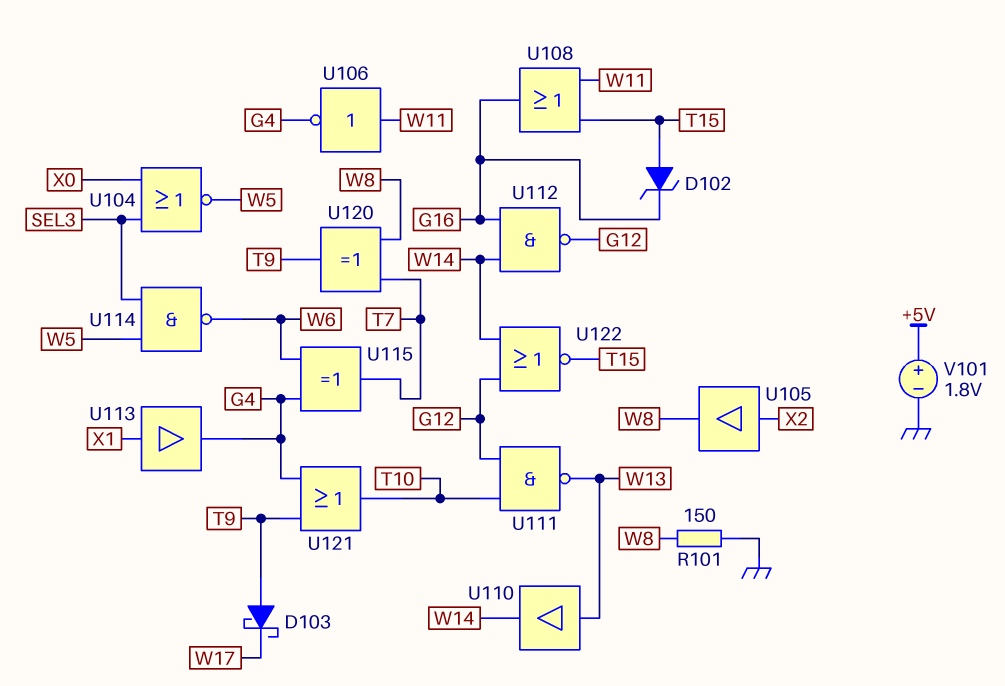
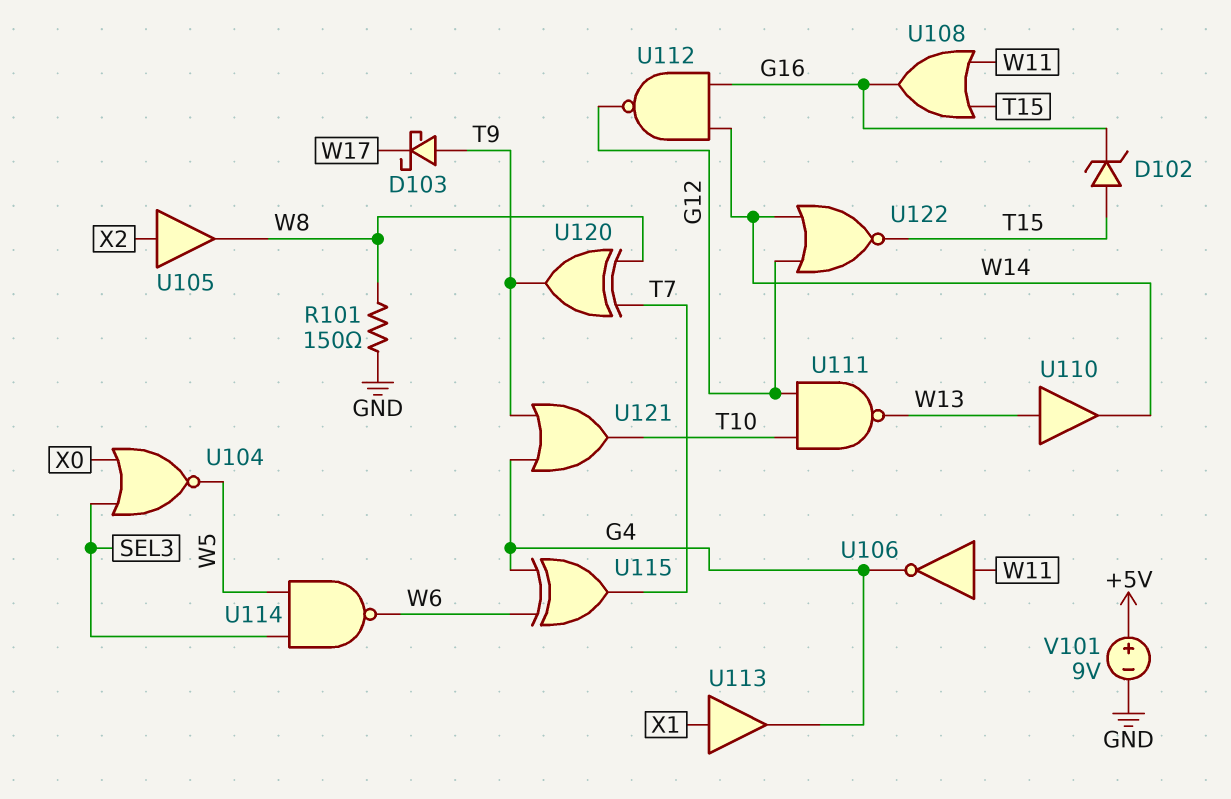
V101: 1.8V (plus +5V, minus GND) -> 9V (plus +5V, minus GND)

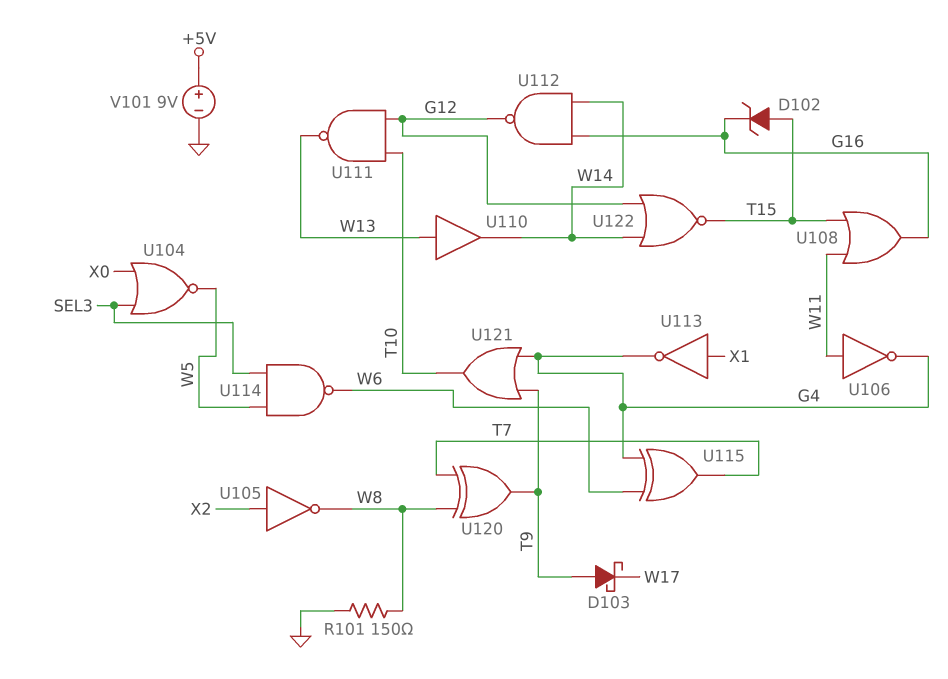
U105: buffer (in X2, out W8) -> NOT (in X2, out W8)
U113: buffer (in X1, out G4) -> NOT (in X1, out G4)

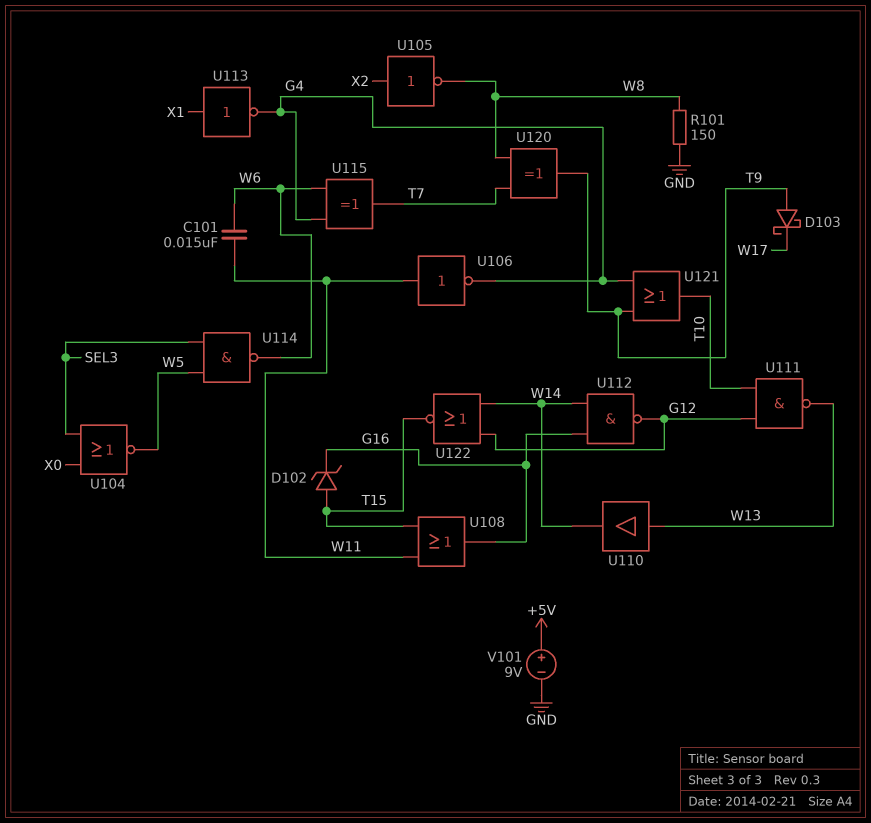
C101: none -> 15nF (W6, W11)

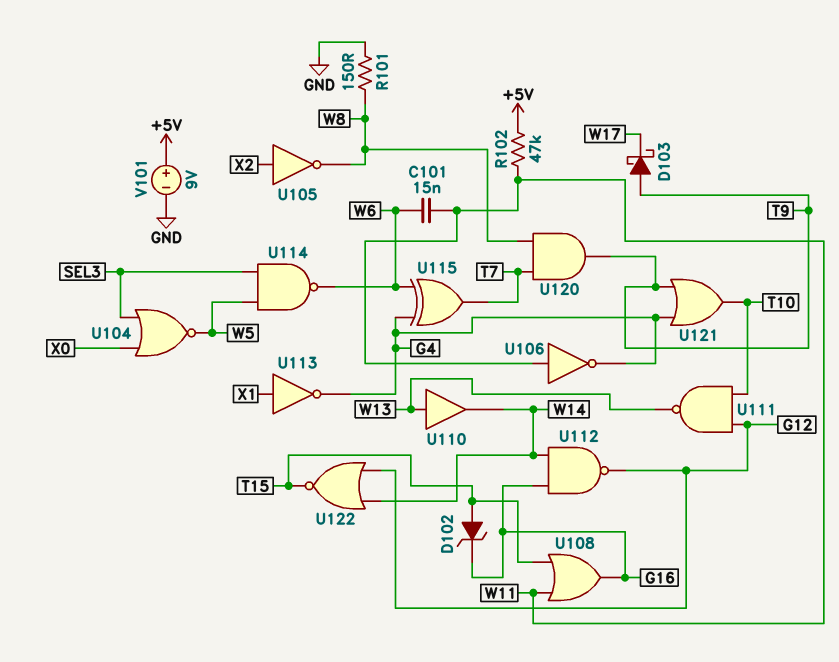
R102: none -> 47k (+5V, W11)
U120: XOR (in T7, in W8, out T9) -> AND (in T7, in W8, out T9)

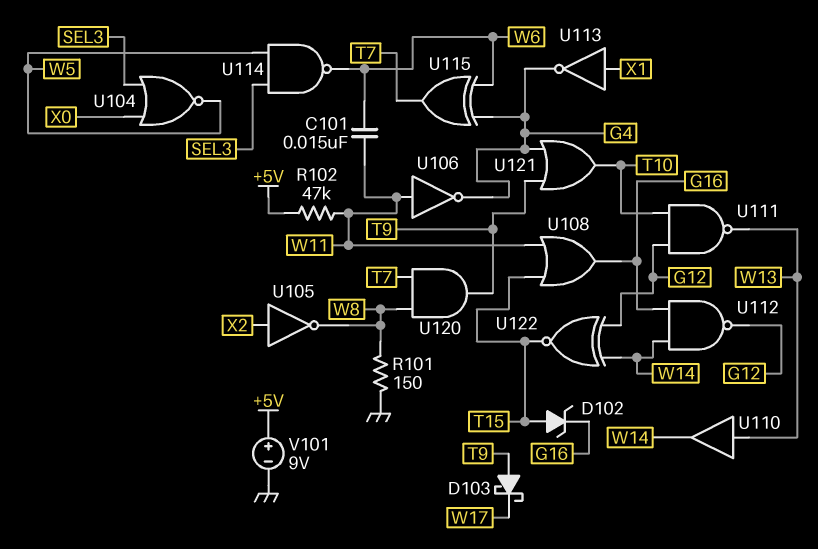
U122: NOR (in G12, in W14, out T15) -> XNOR (in G12, in W14, out T15)

